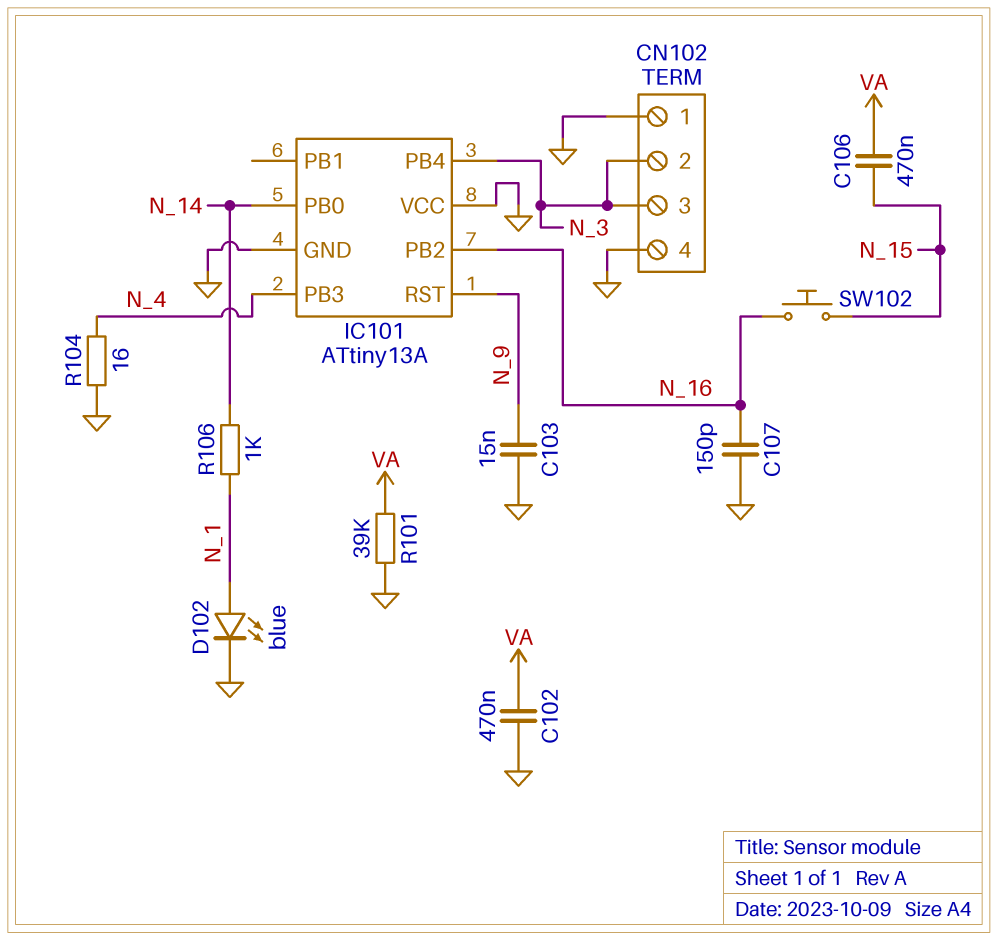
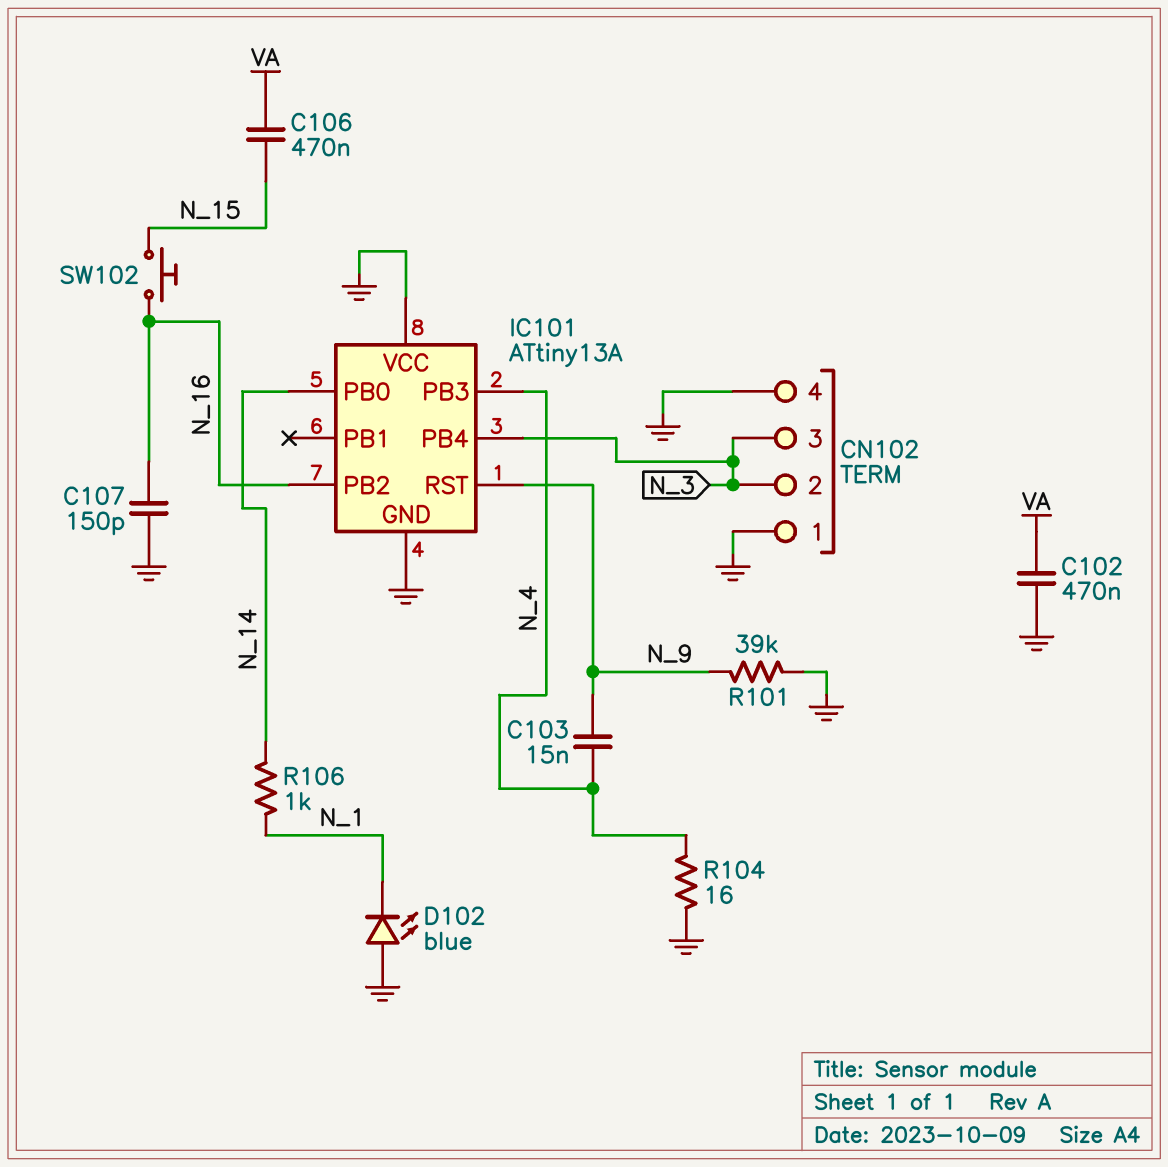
C103: 15nF (GND, N_9) -> 15nF (N_4, N_9)
D102: LED blue (A N_1, K GND) -> LED blue (A GND, K N_1)
R101: 39k (GND, VA) -> 39k (GND, N_9)

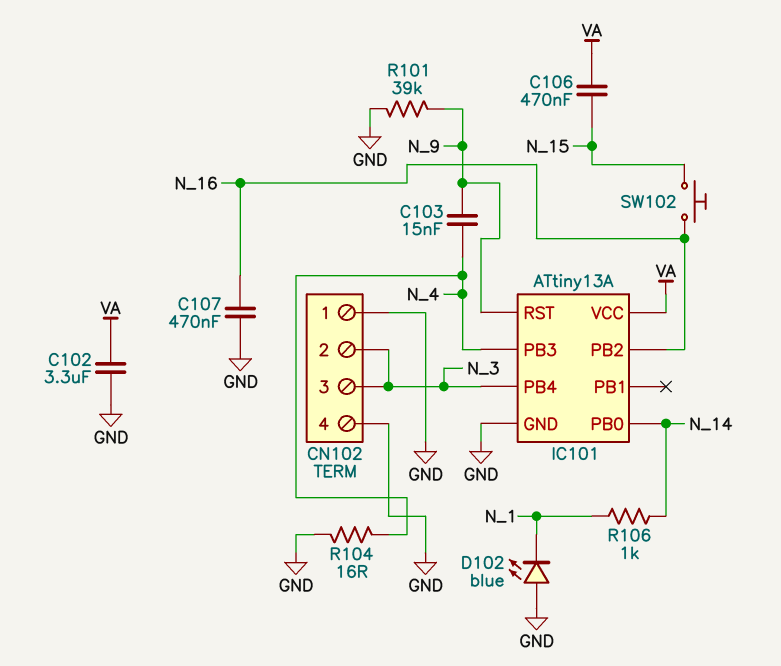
C102: 470nF (GND, VA) -> 3.3uF (GND, VA)
C107: 150pF (GND, N_16) -> 470nF (GND, N_16)
IC101 pin VCC: GND -> VA

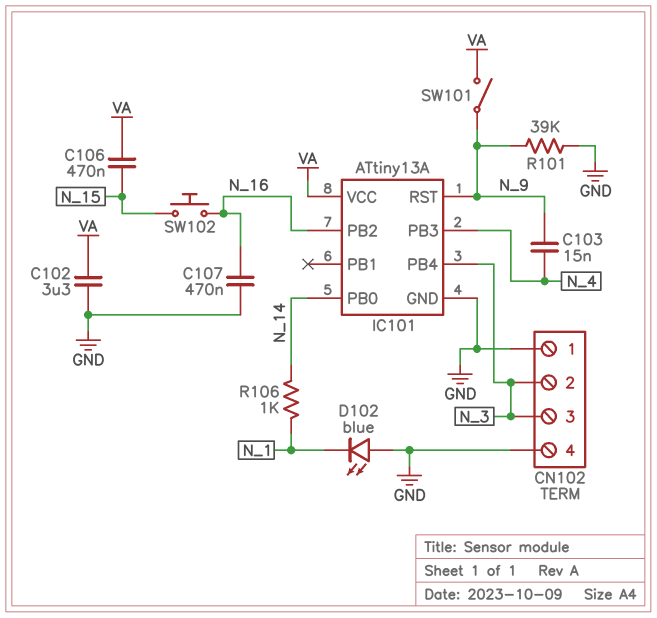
R104: 16 (GND, N_4) -> none
SW101: none -> switch (N_9, VA)

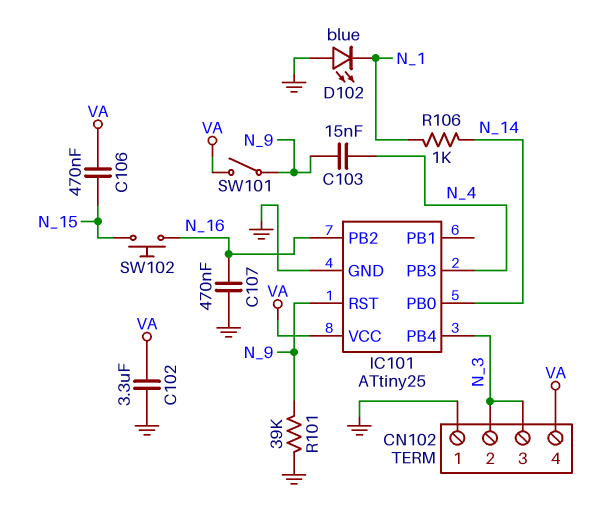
CN102 pin 4: GND -> VA
IC101: ATtiny13A -> ATtiny25

